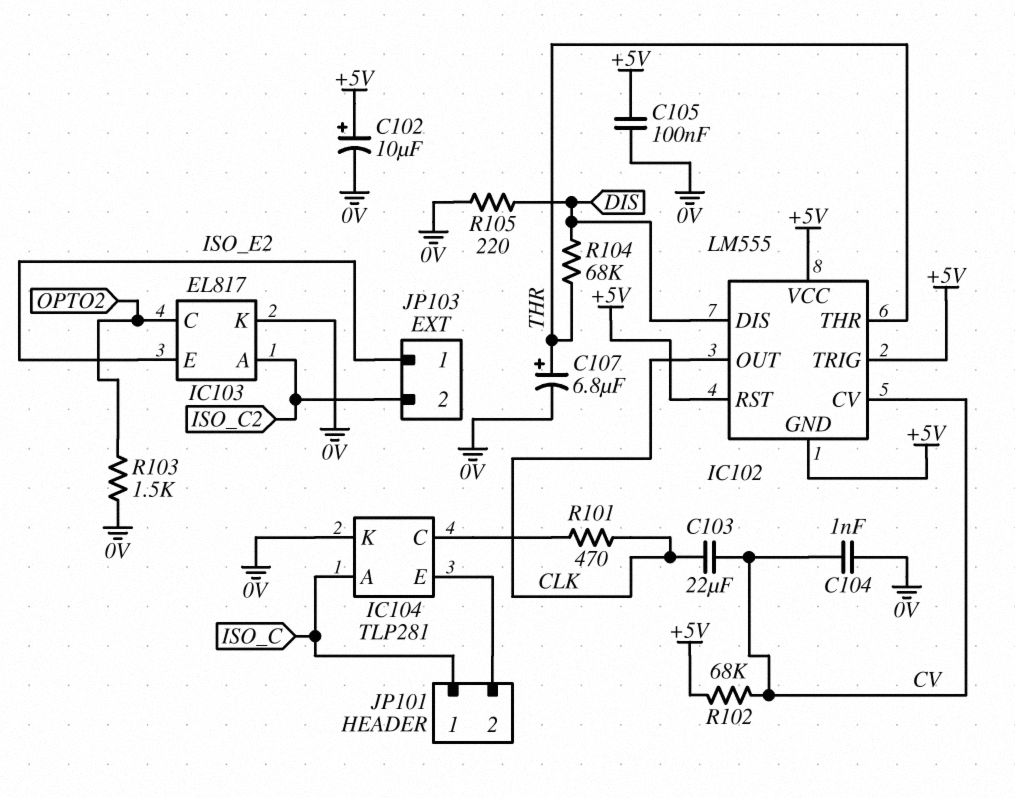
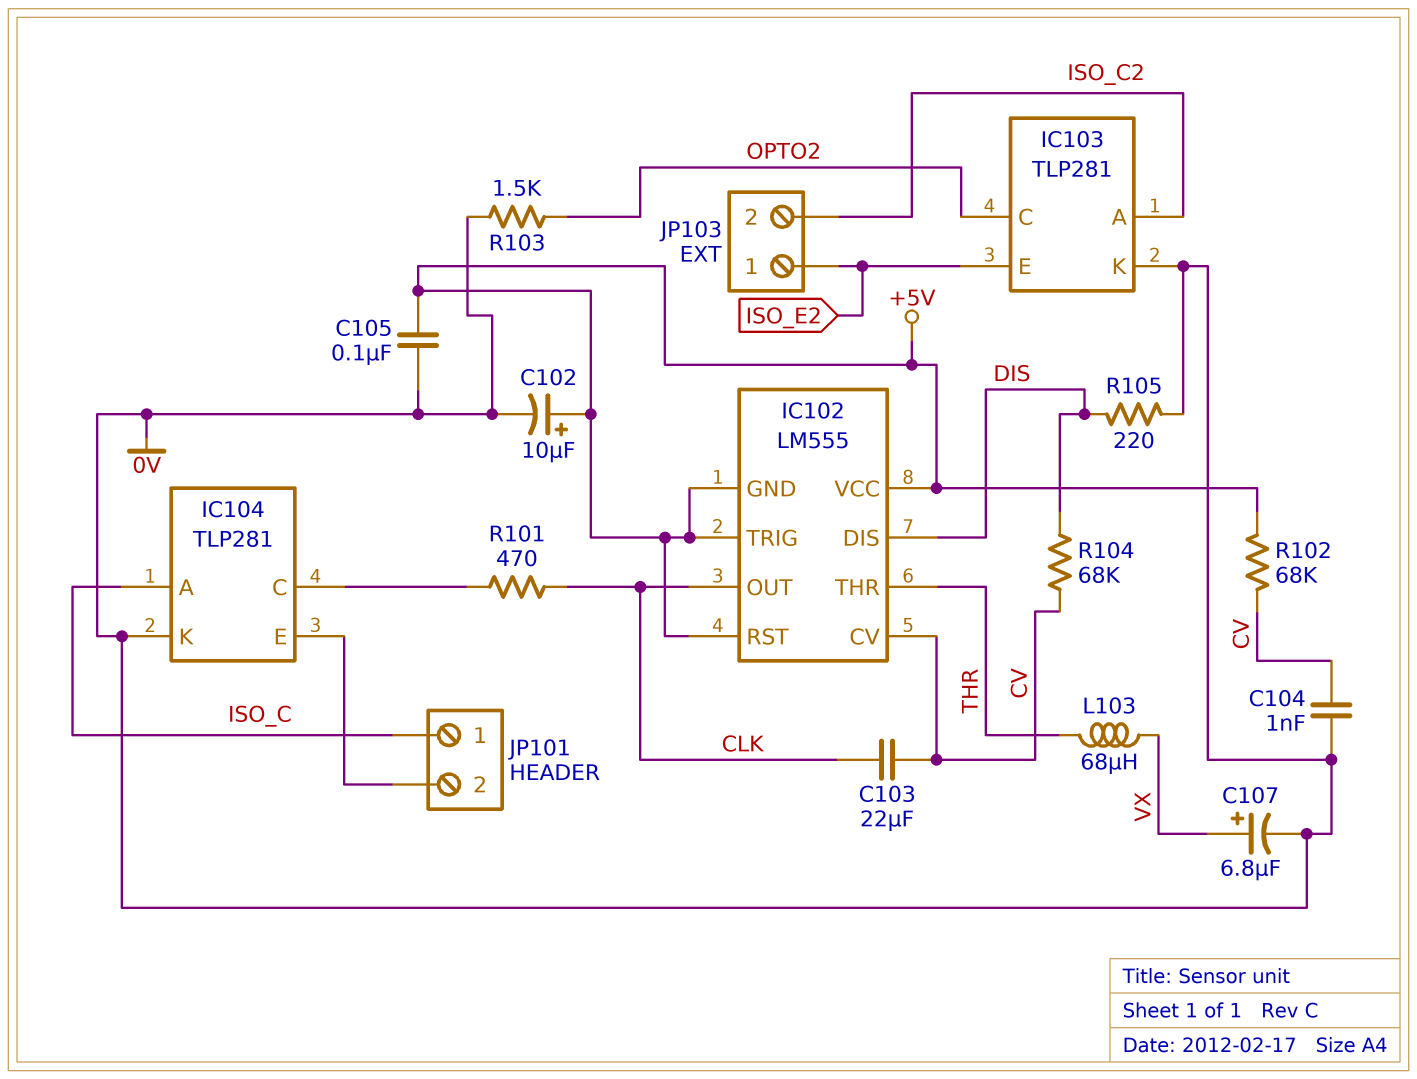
C107: 6.8uF (plus THR, minus 0V) -> 6.8uF (plus VX, minus 0V)
IC103: EL817 -> TLP281
L103: none -> 68uH (THR, VX)
R104: 68k (DIS, THR) -> 68k (CV, DIS)

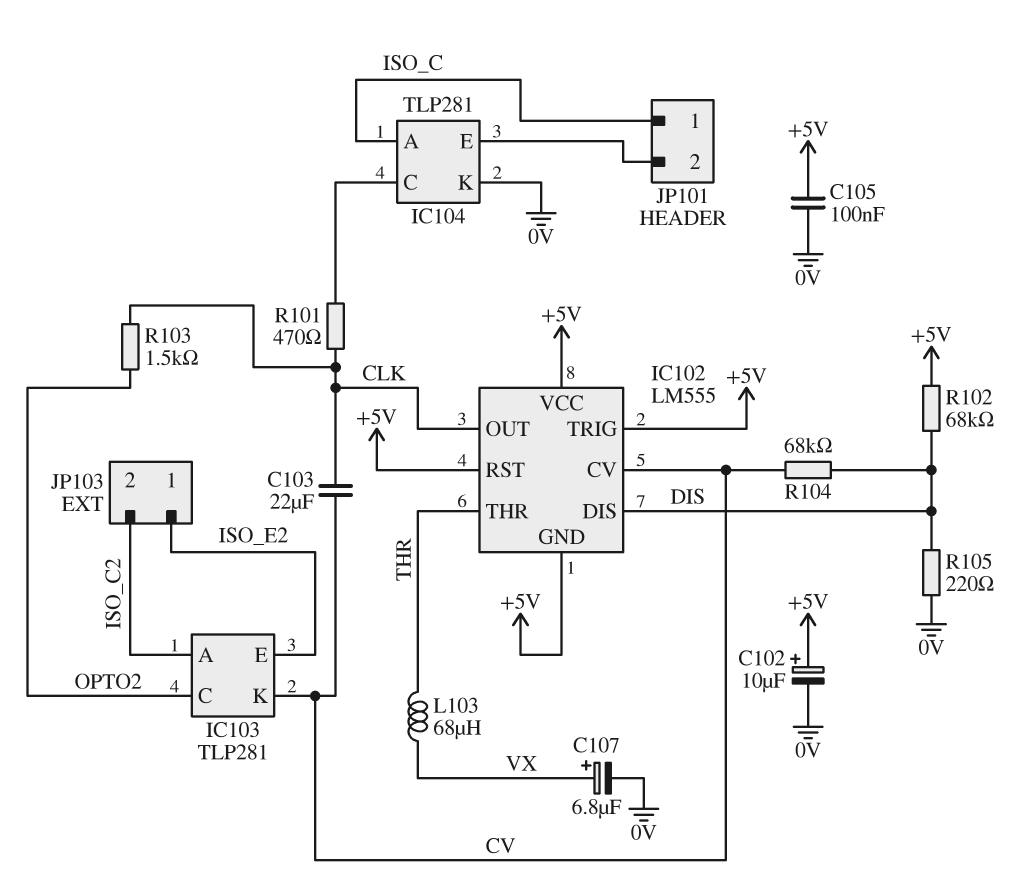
C104: 1nF (0V, CV) -> none
IC103 pin K: 0V -> CV
R102: 68k (+5V, CV) -> 68k (+5V, DIS)
R103: 1.5k (0V, OPTO2) -> 1.5k (CLK, OPTO2)

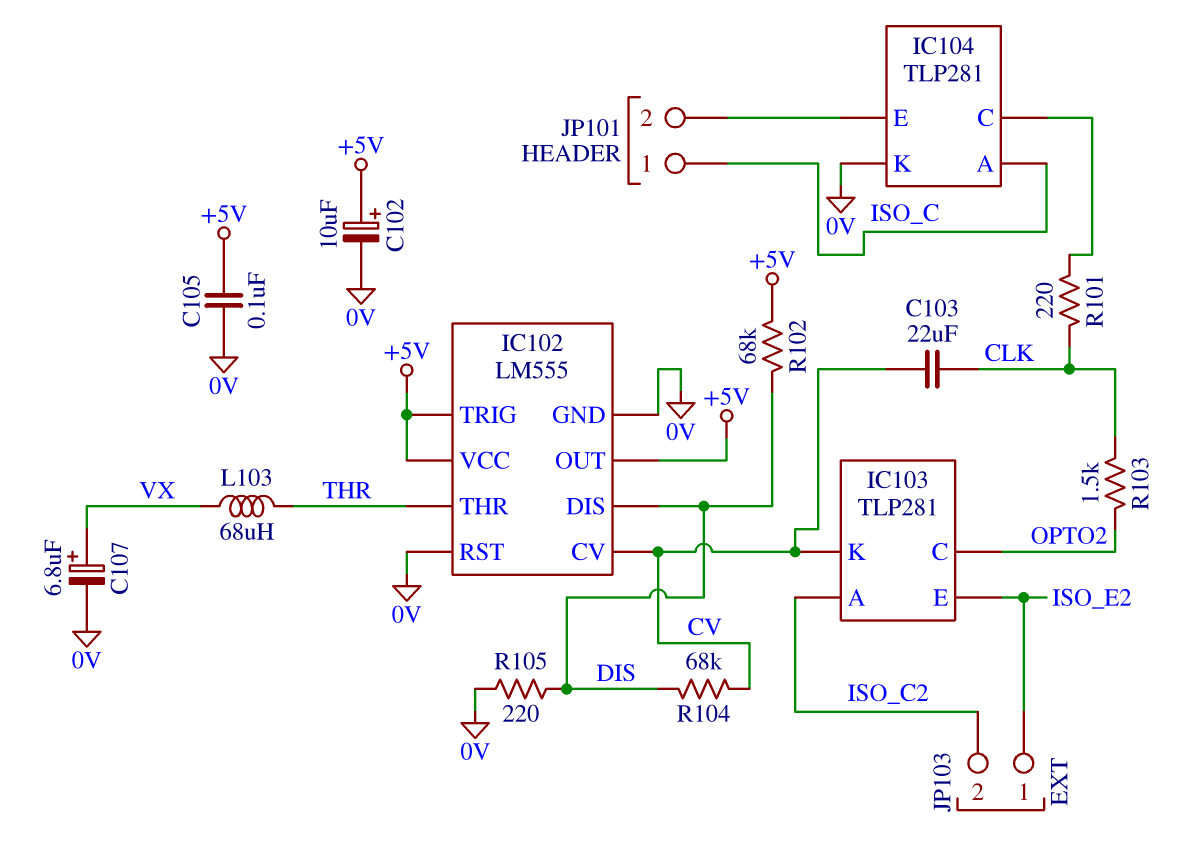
IC102 pin GND: +5V -> 0V
IC102 pin OUT: CLK -> +5V
IC102 pin RST: +5V -> 0V
R101: 470 (CLK, IC104/C) -> 220 (CLK, IC104/C)

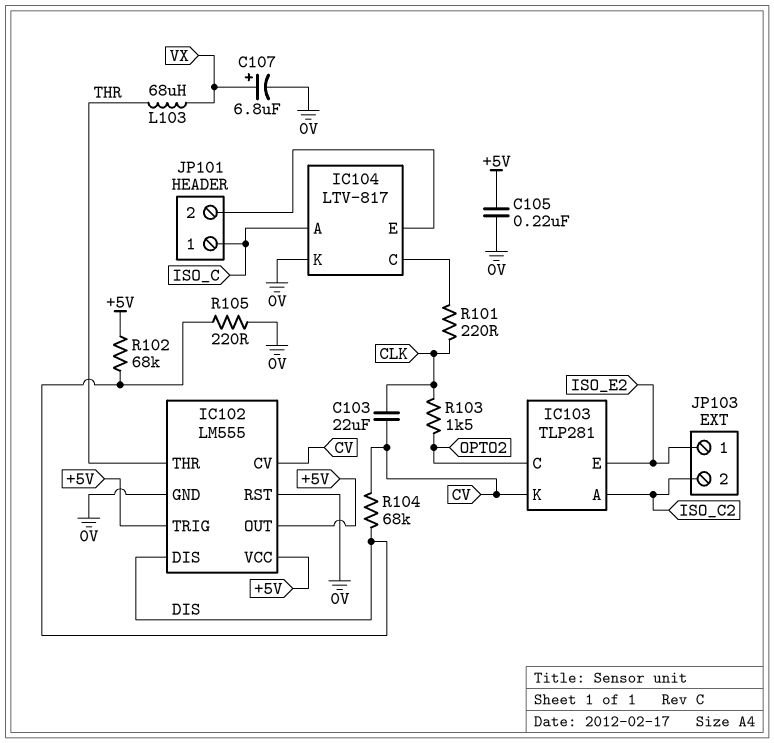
C102: 10uF (plus +5V, minus 0V) -> none
C105: 100nF (+5V, 0V) -> 220nF (+5V, 0V)
IC104: TLP281 -> LTV-817

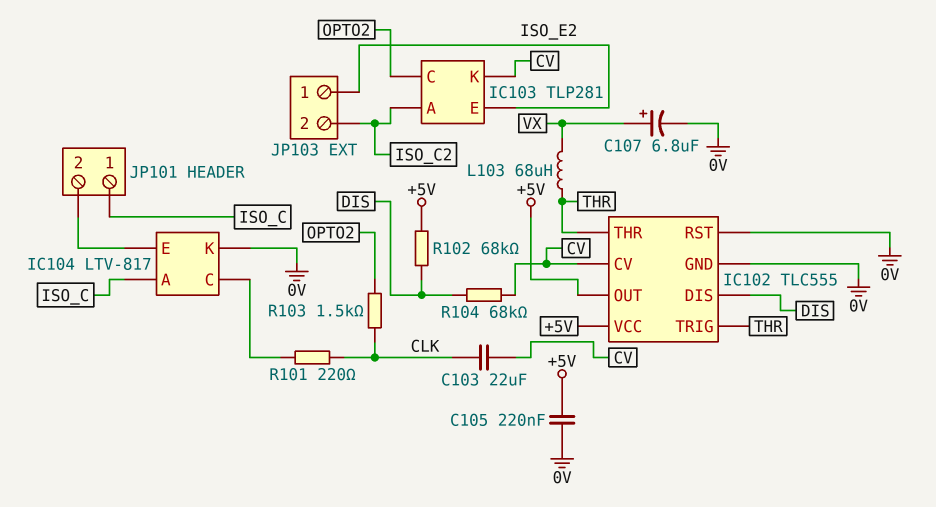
IC102: LM555 -> TLC555
IC102 pin TRIG: +5V -> THR
R105: 220 (0V, DIS) -> none

